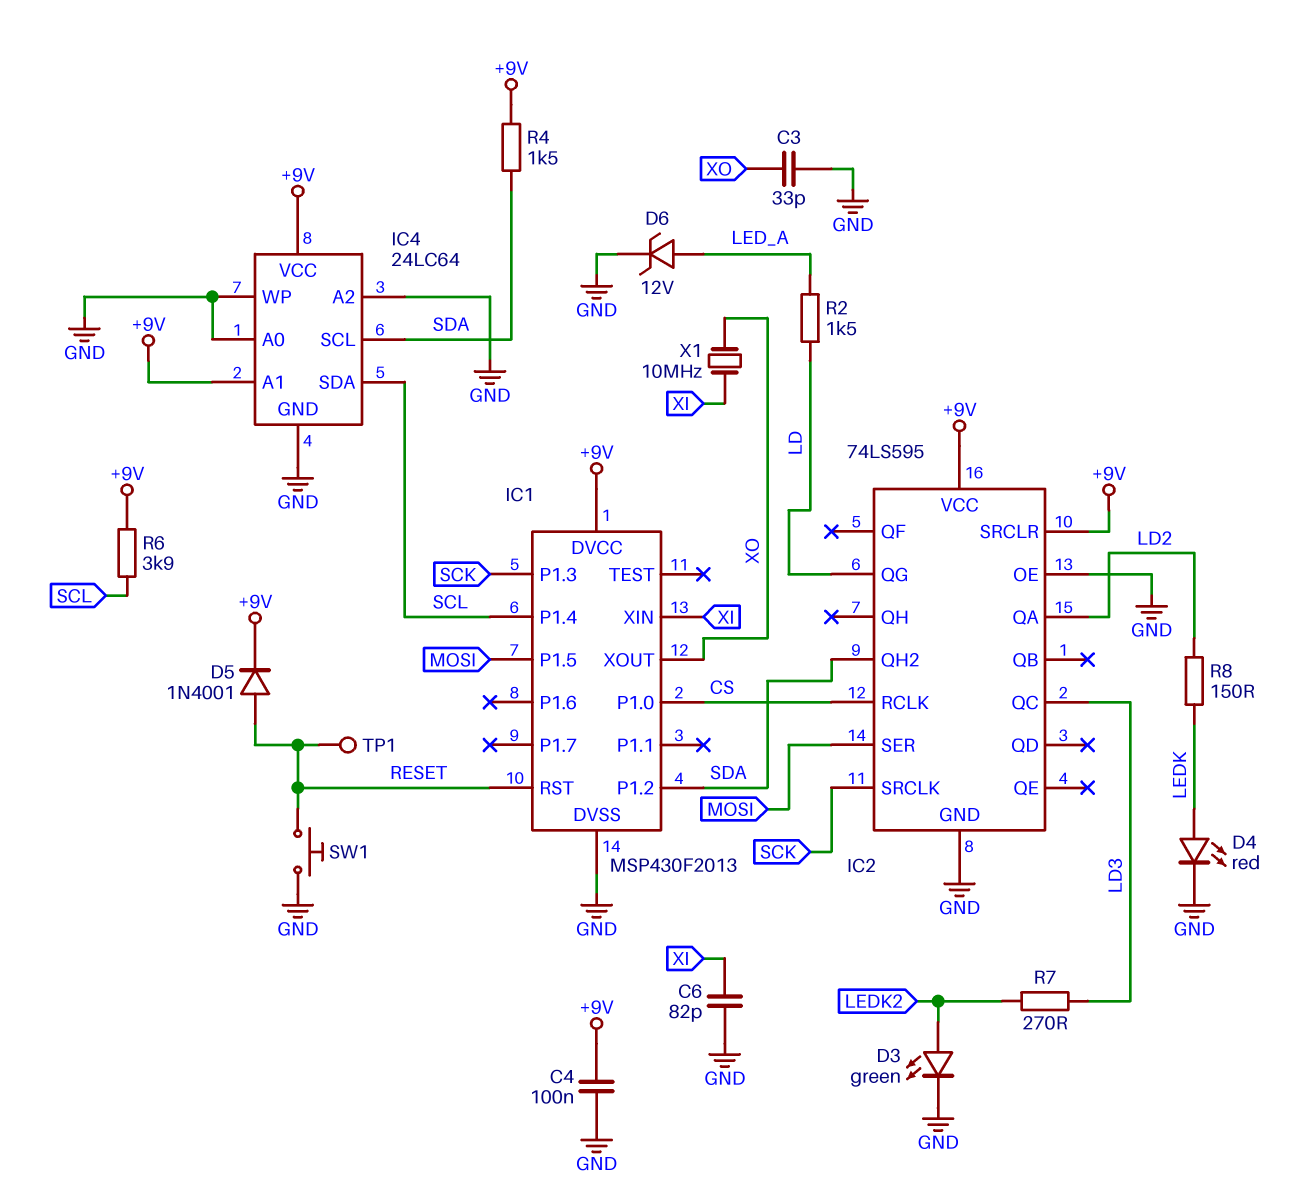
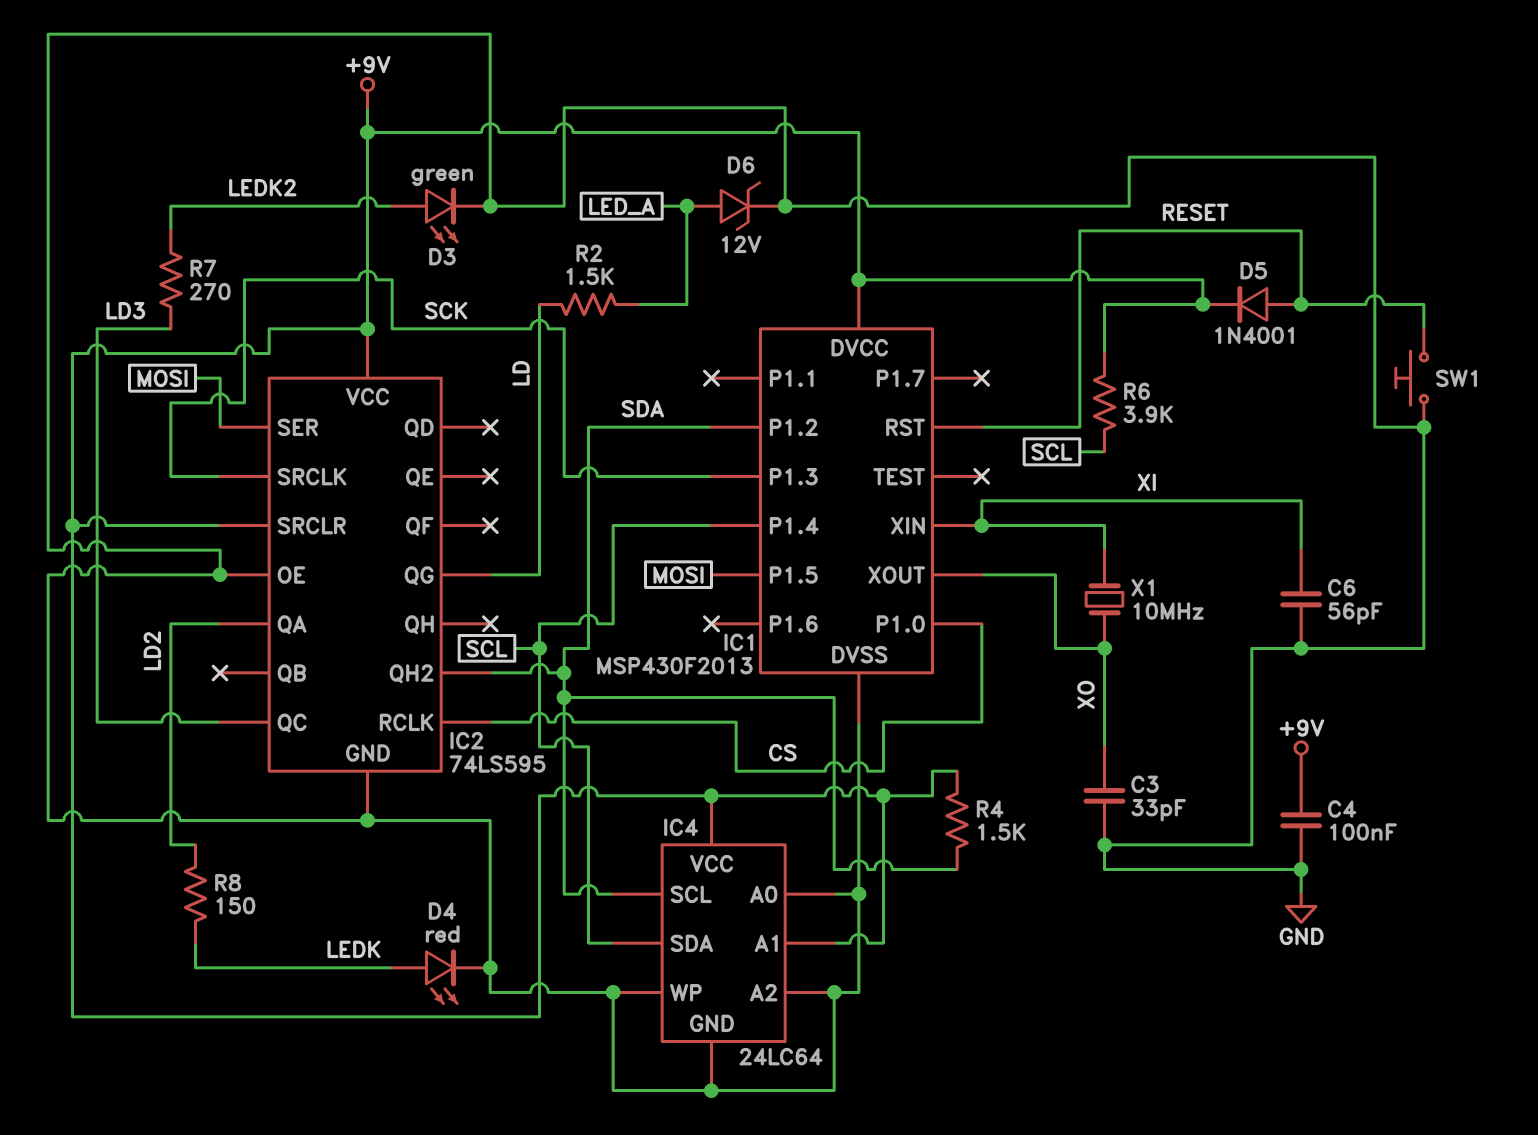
C6: 82pF (GND, XI) -> 56pF (GND, XI)
TP1: test point (RESET) -> none

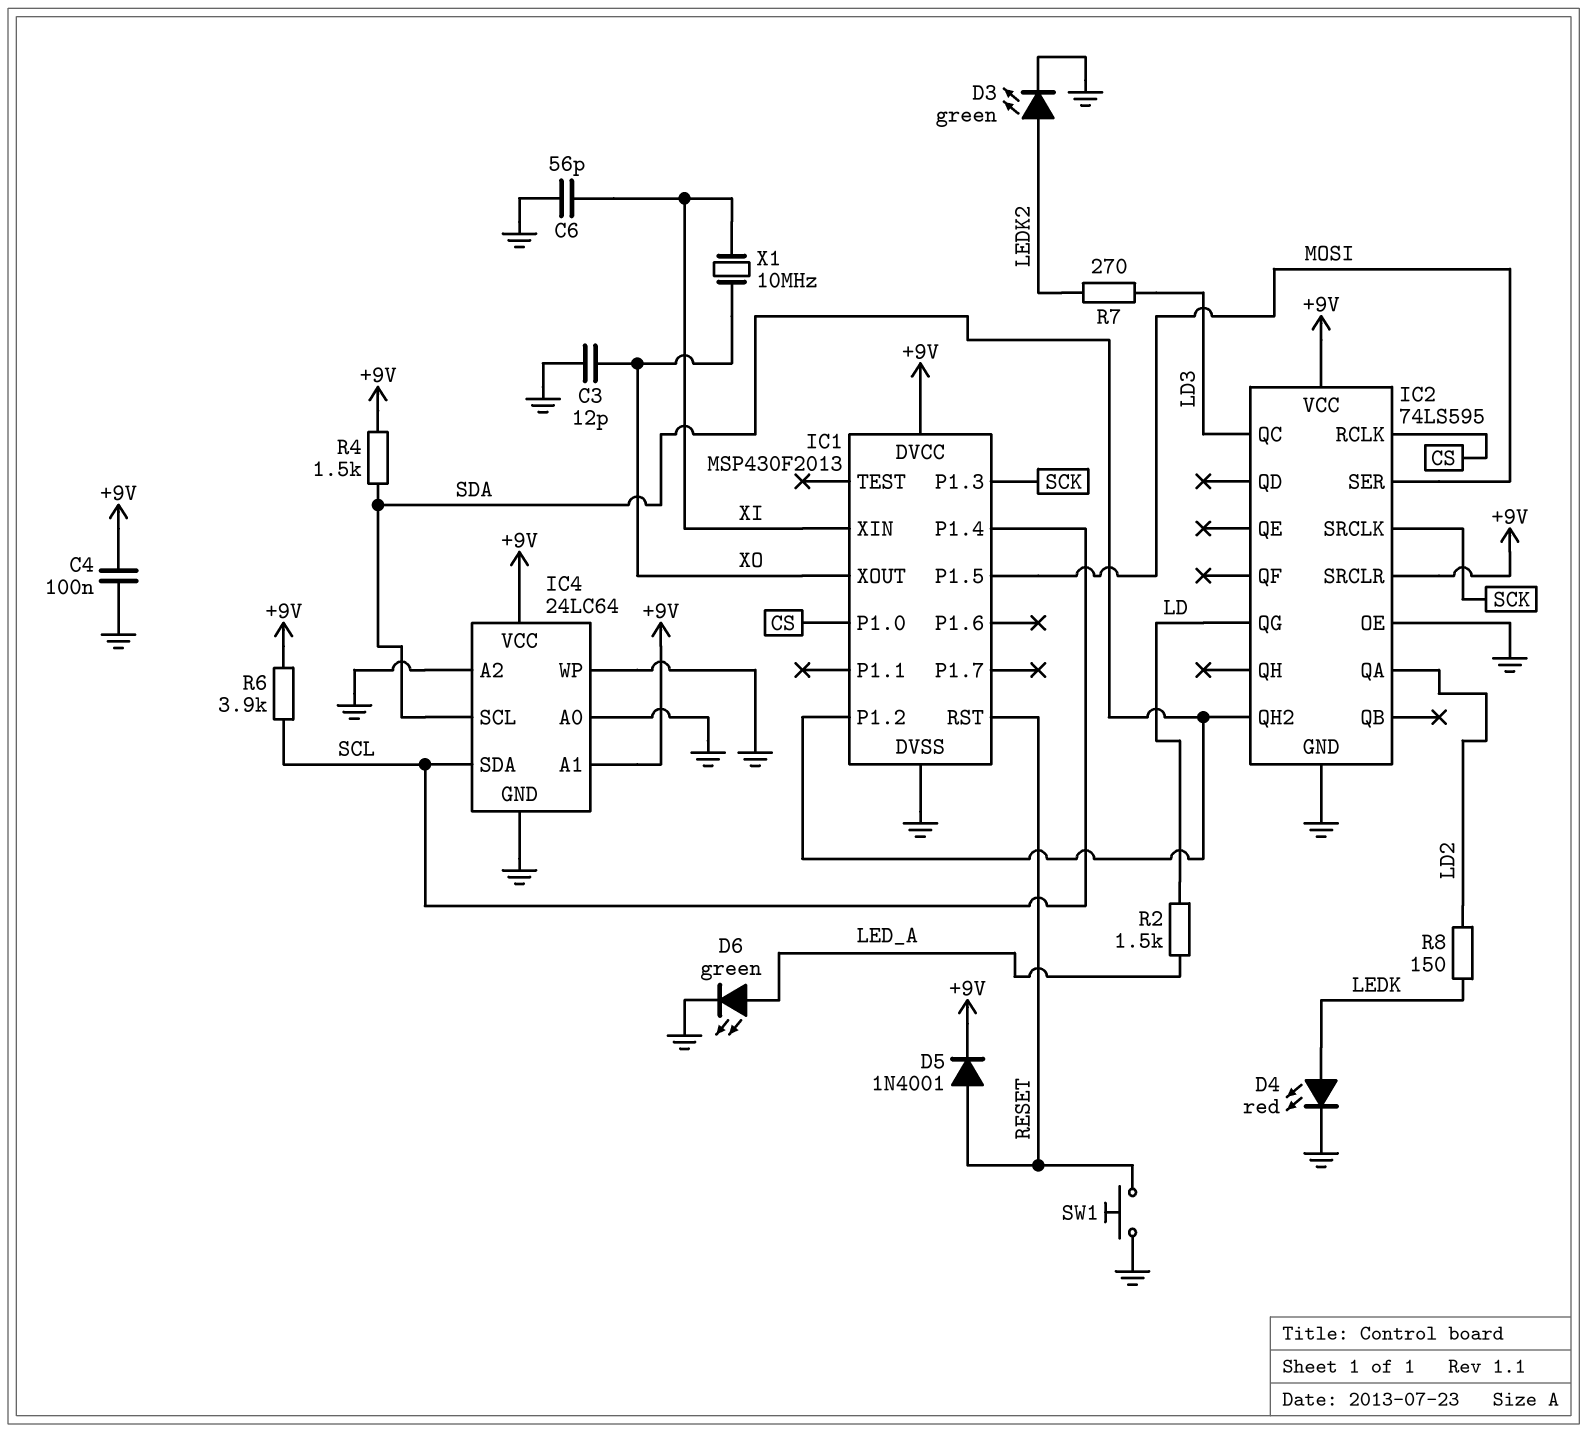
C3: 33pF (GND, XO) -> 12pF (GND, XO)
D6: zener 12V (A LED_A, K GND) -> LED green (A LED_A, K GND)

